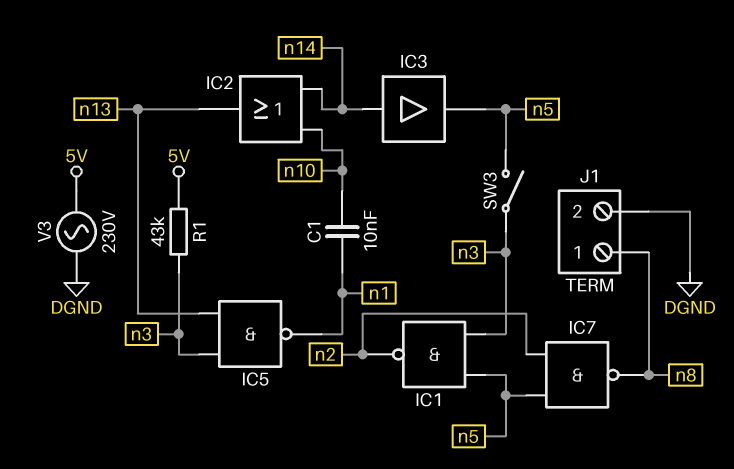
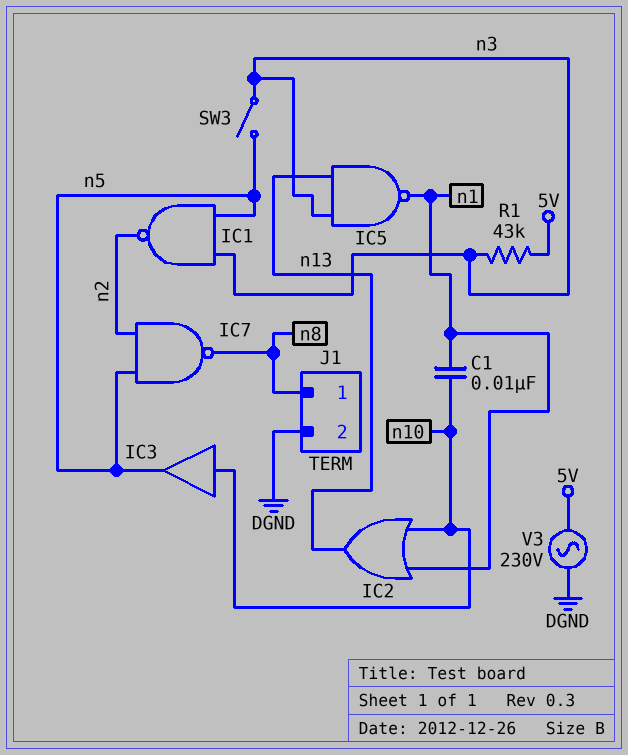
IC2: OR (in n10, in n14, out n13) -> OR (in n1, in n10, out n13)
IC3: buffer (in n14, out n5) -> buffer (in n10, out n5)

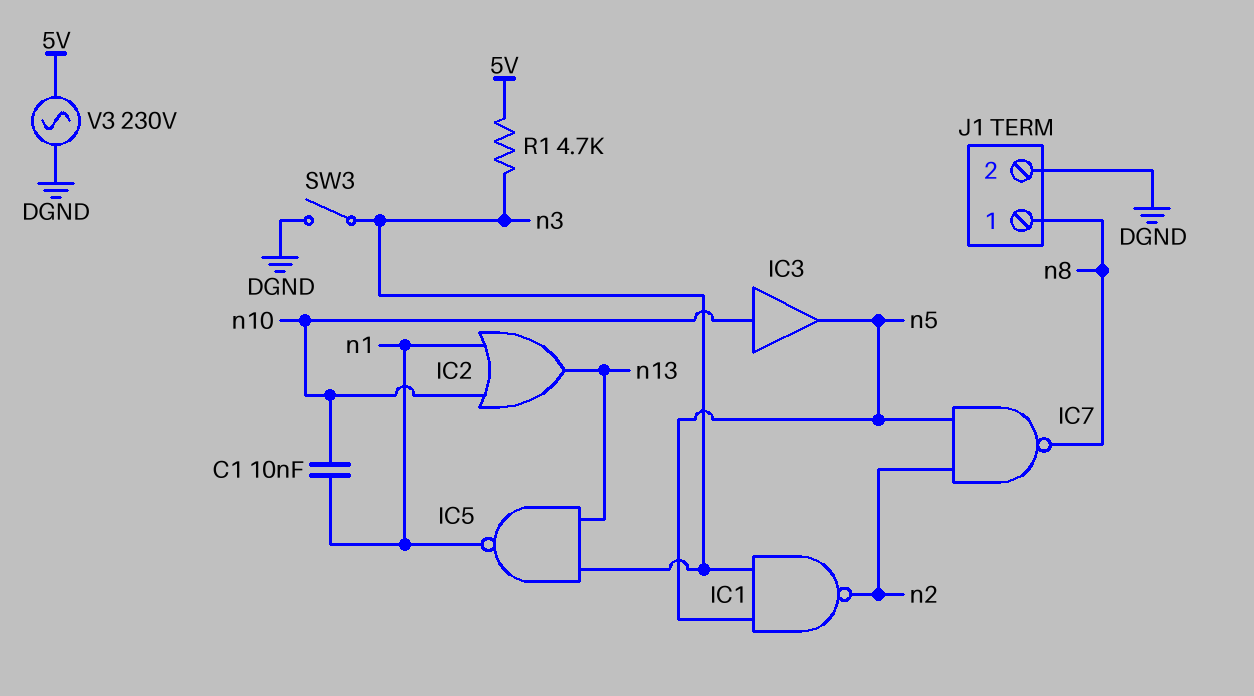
R1: 43k (5V, n3) -> 4.7k (5V, n3)
SW3: switch (n3, n5) -> switch (DGND, n3)

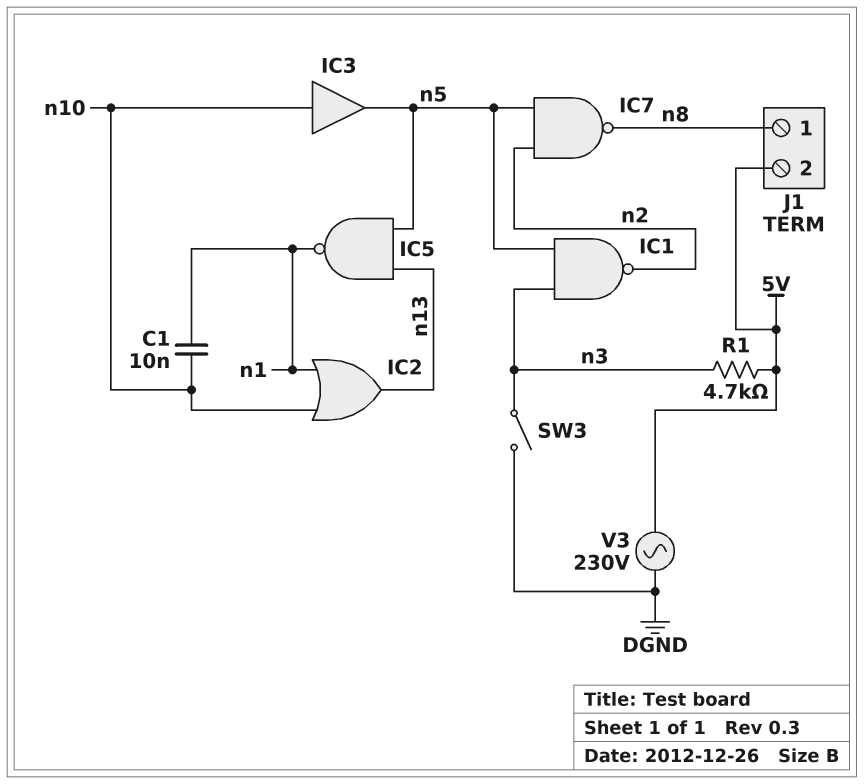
IC5: NAND (in n3, in n13, out n1) -> NAND (in n5, in n13, out n1)
J1 pin 2: DGND -> 5V

